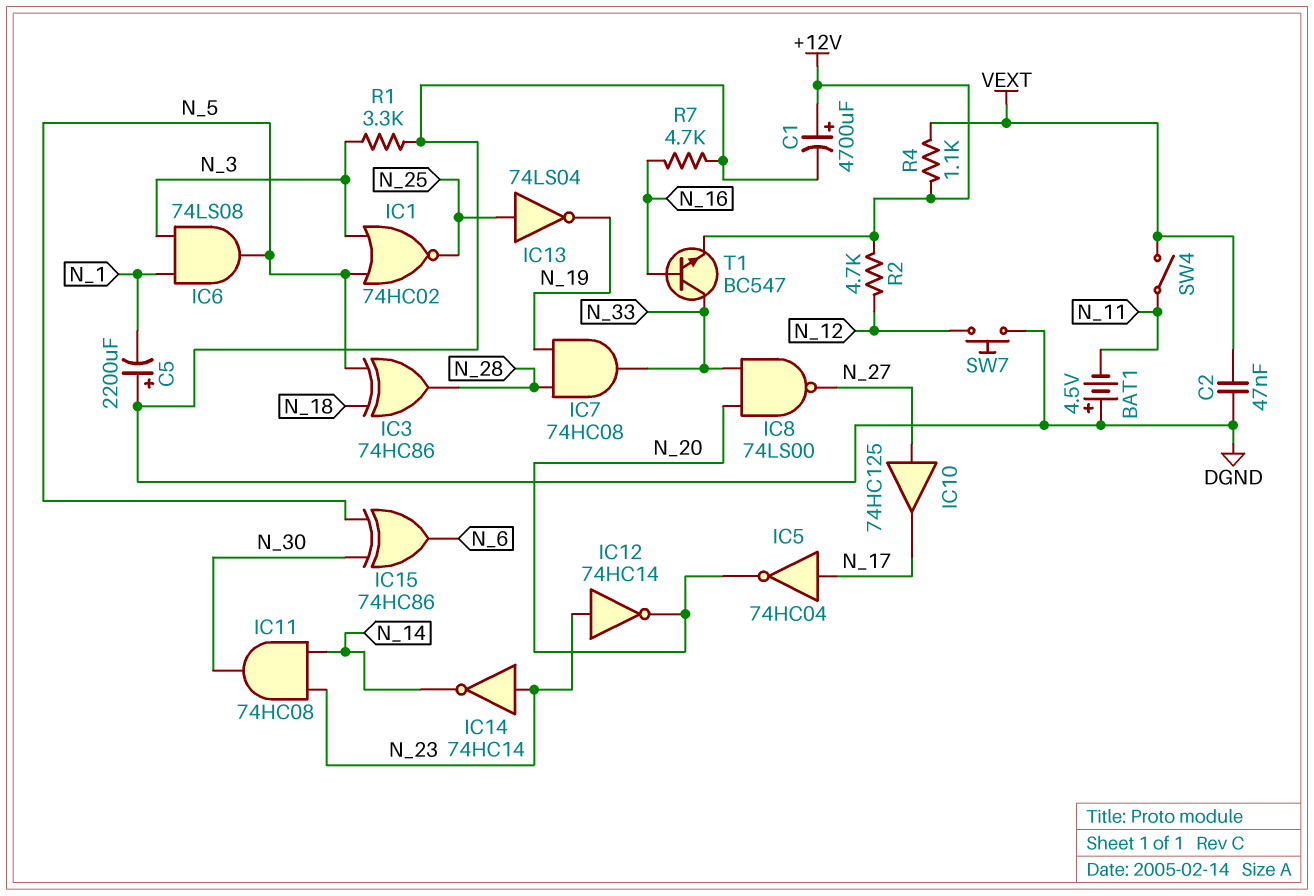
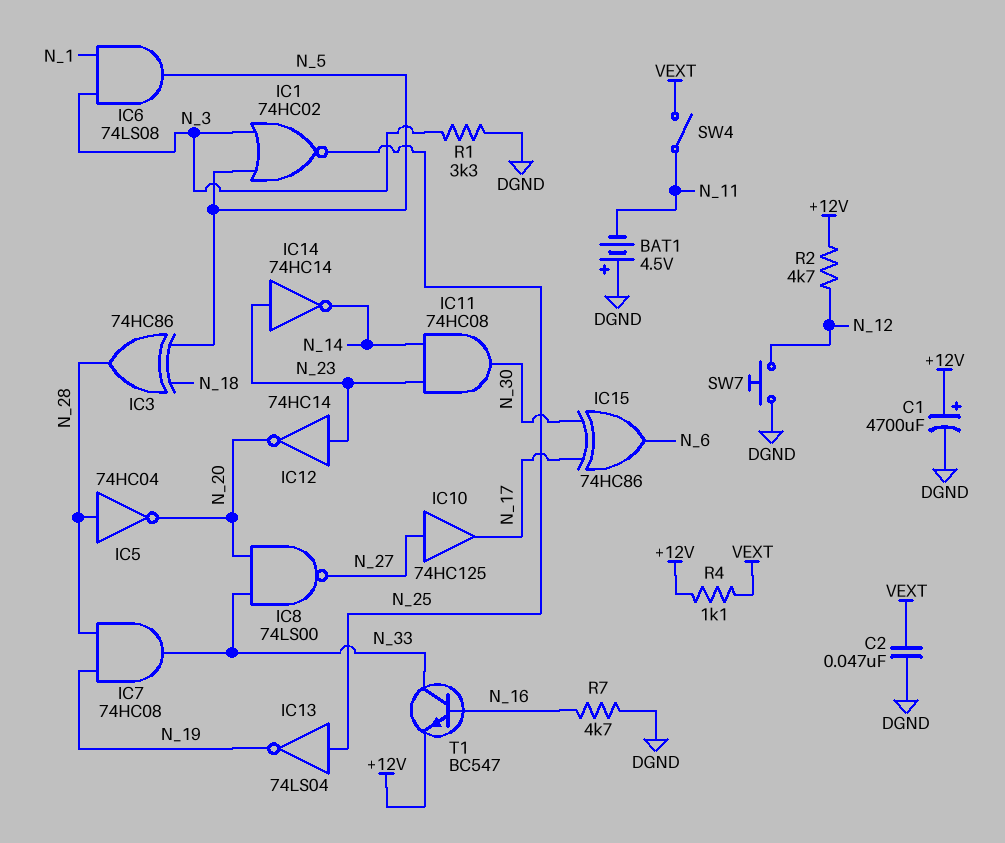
C5: 2200uF (plus DGND, minus N_1) -> none
IC5: NOT 74HC04 (in N_17, out N_20) -> NOT 74HC04 (in N_28, out N_20)
IC15: XOR 74HC86 (in N_5, in N_30, out N_6) -> XOR 74HC86 (in N_17, in N_30, out N_6)

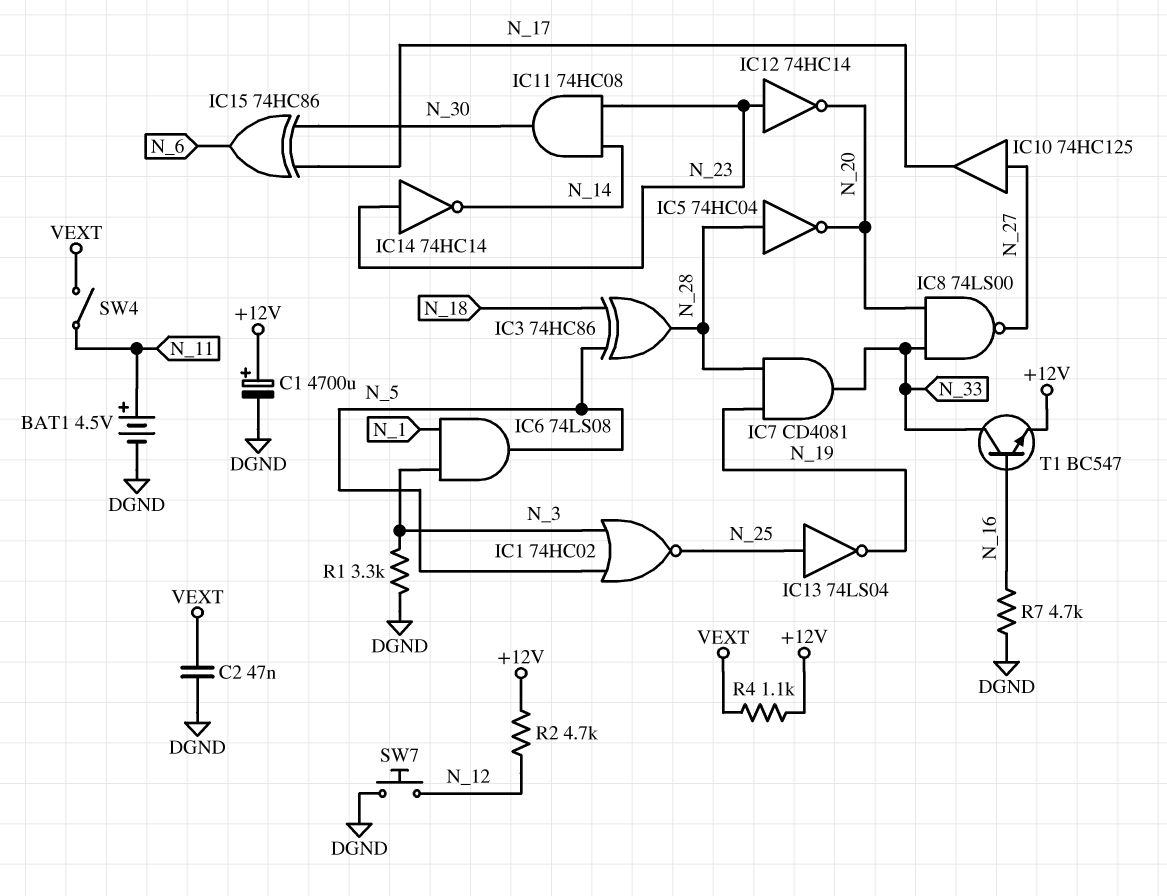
BAT1: 4.5V (plus DGND, minus N_11) -> 4.5V (plus N_11, minus DGND)
IC7: AND 74HC08 (in N_19, in N_28, out N_33) -> AND CD4081 (in N_19, in N_28, out N_33)

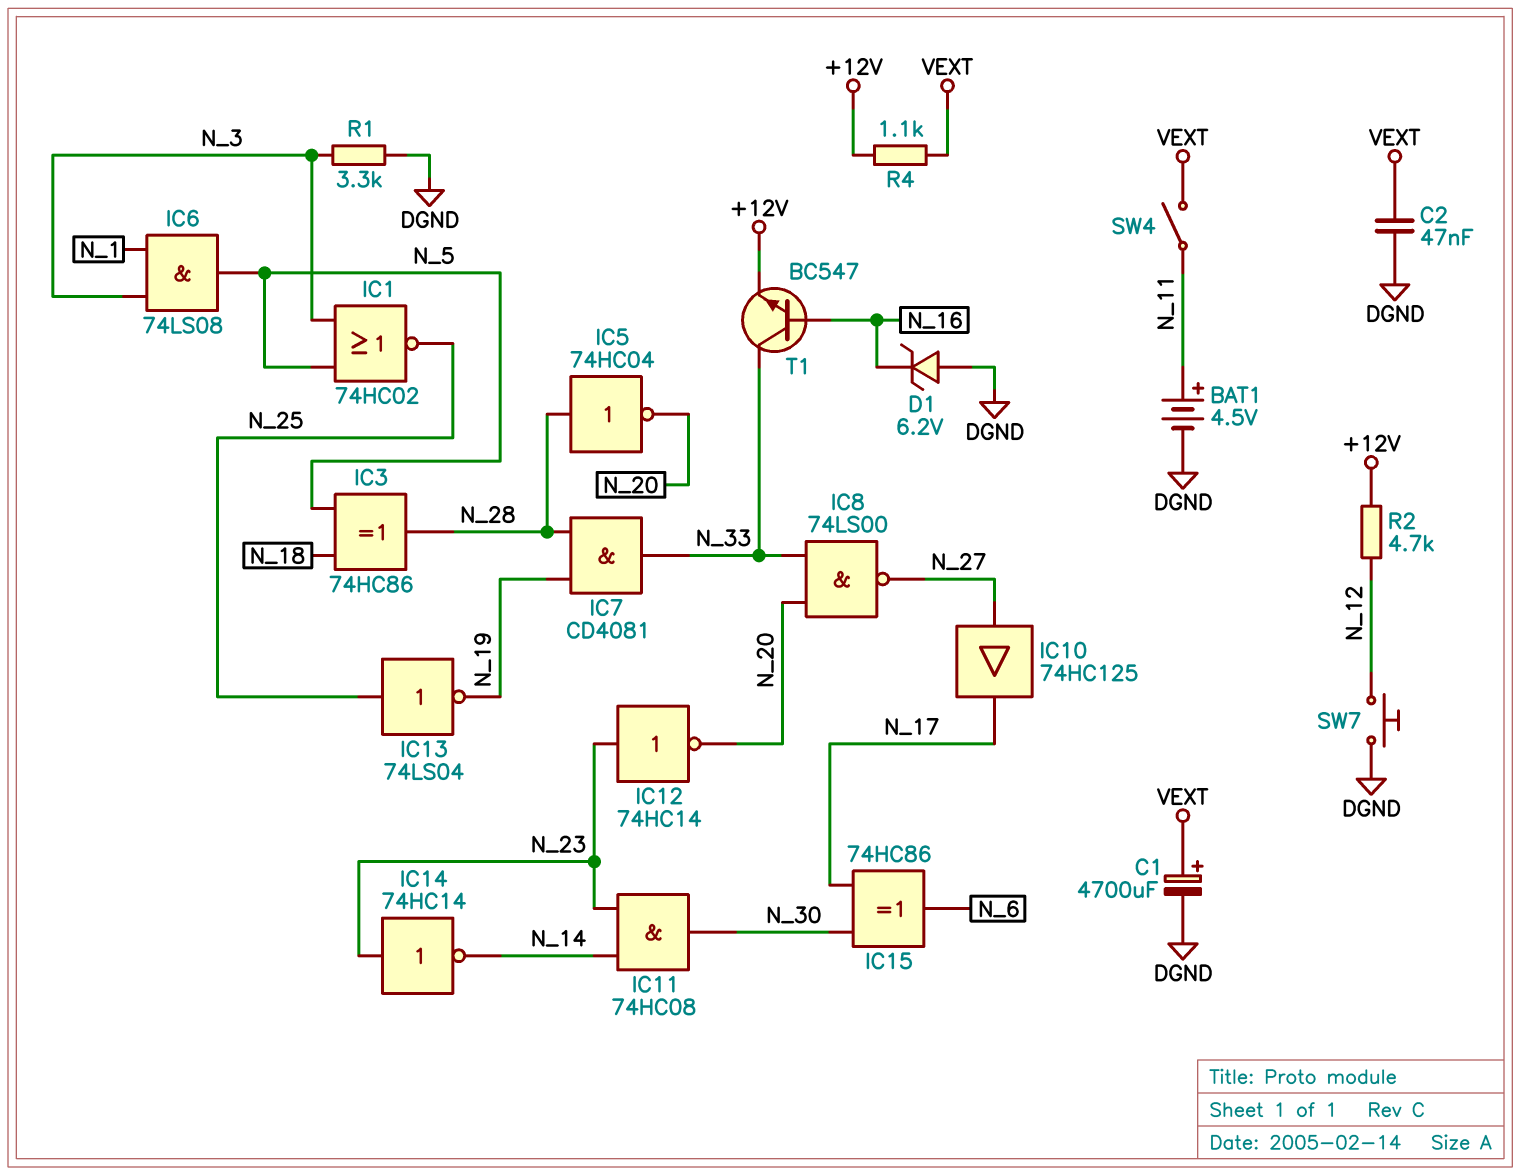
C1: 4700uF (plus +12V, minus DGND) -> 4700uF (plus VEXT, minus DGND)
D1: none -> zener 6.2V (A DGND, K N_16)
R7: 4.7k (DGND, N_16) -> none

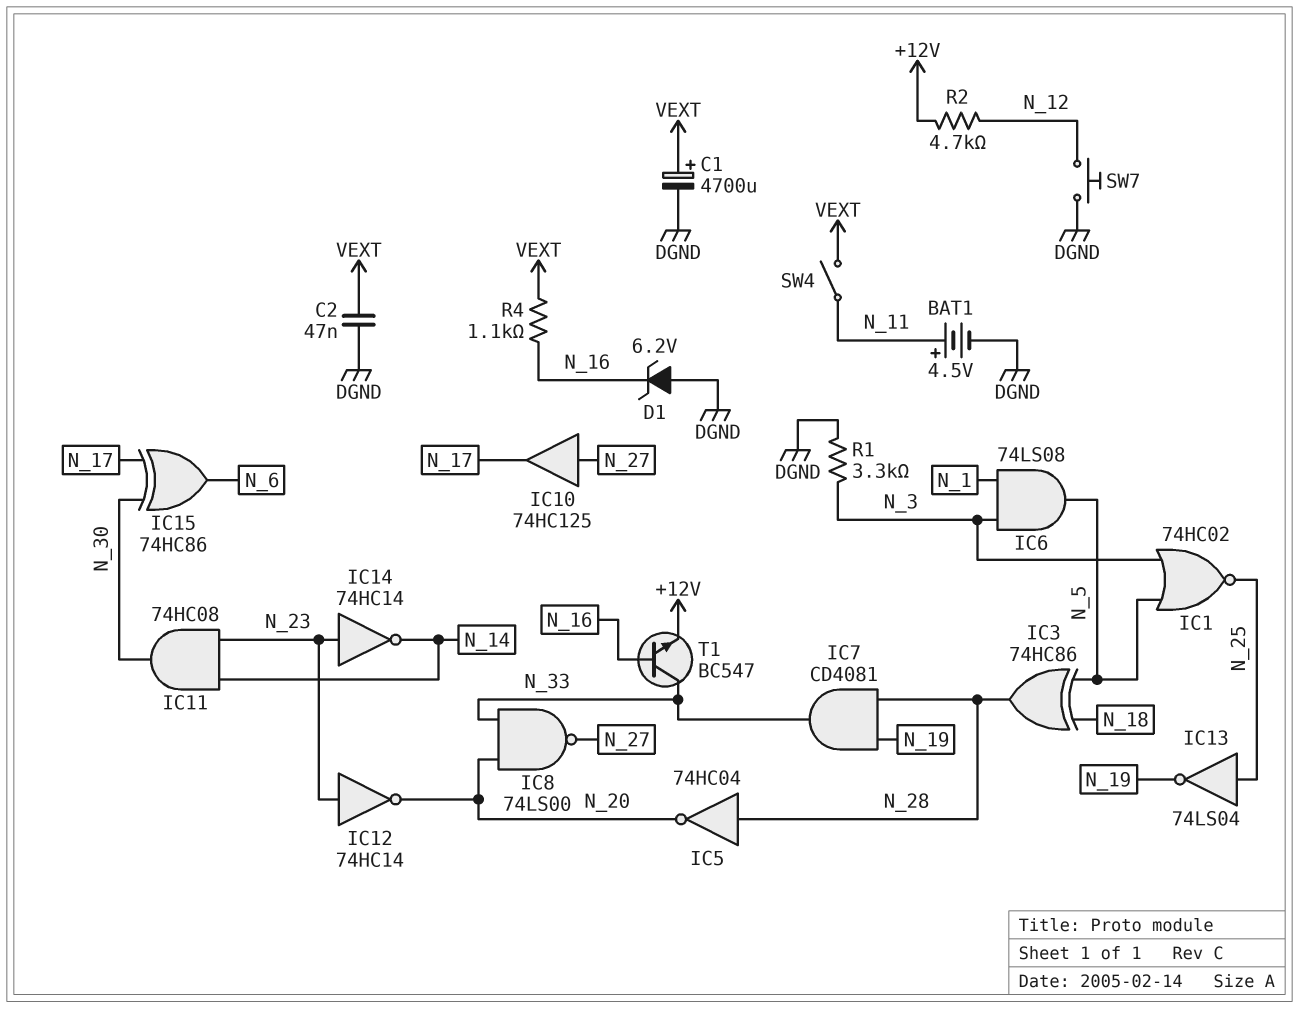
R4: 1.1k (+12V, VEXT) -> 1.1k (N_16, VEXT)

